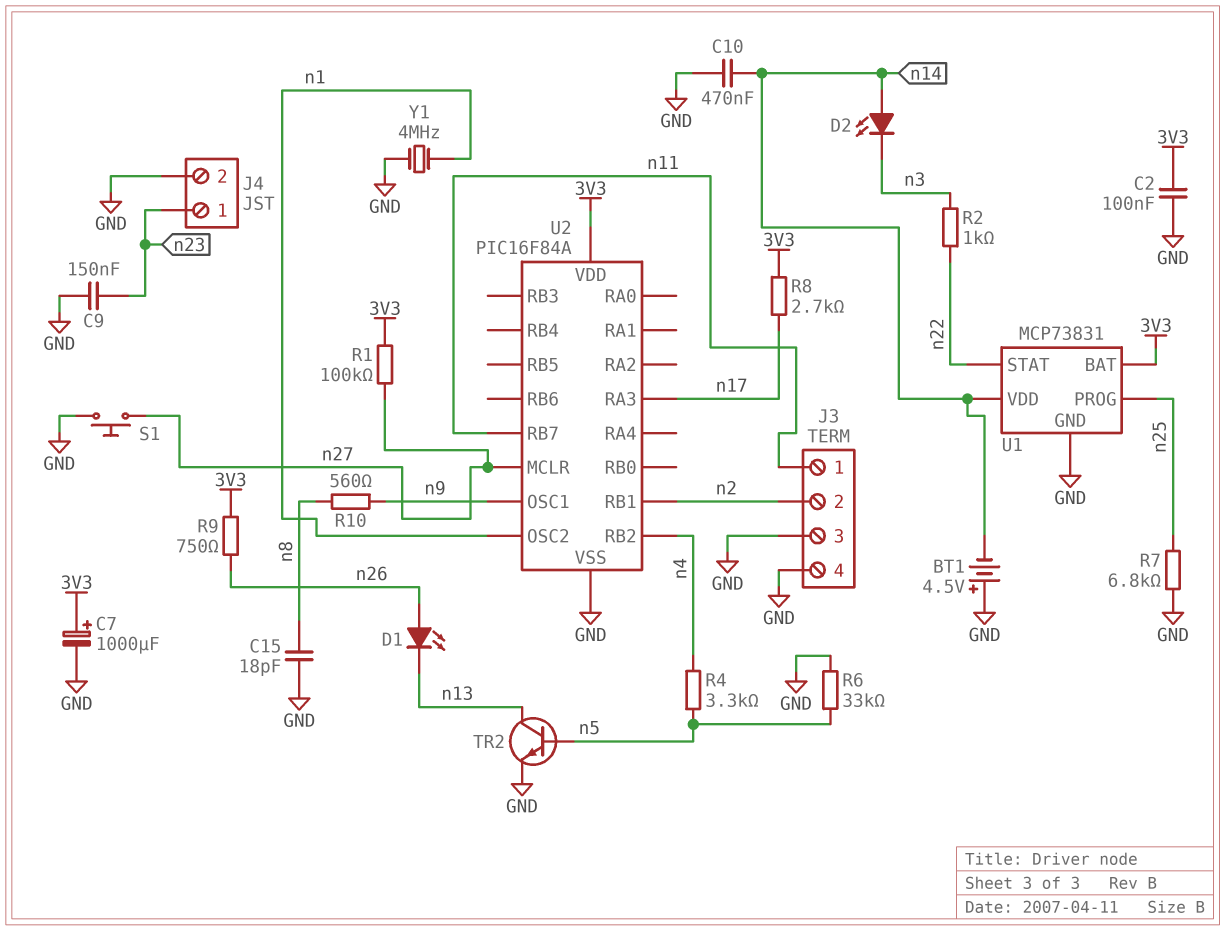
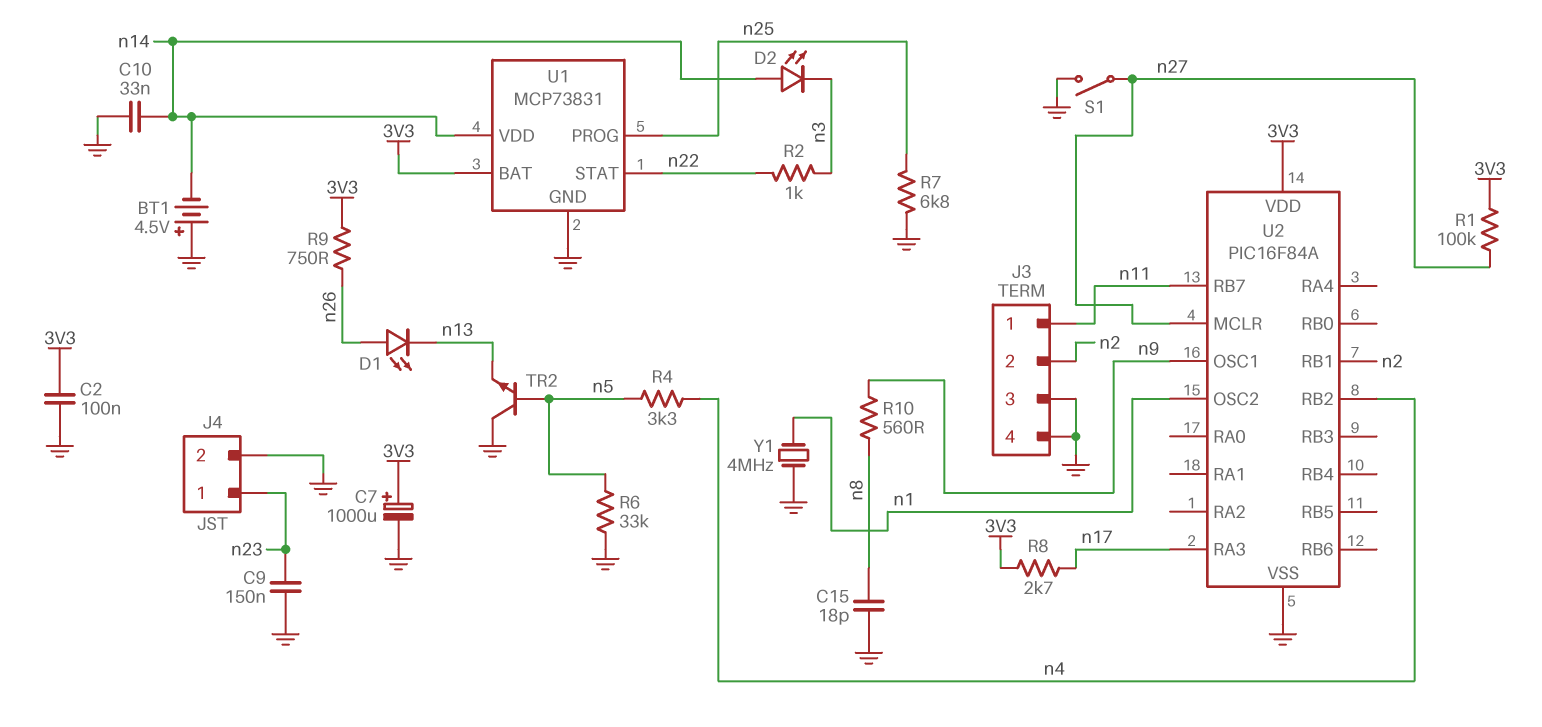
C10: 470nF (GND, n14) -> 33nF (GND, n14)
S1: button (GND, n27) -> switch (GND, n27)
TR2: NPN (B n5, C n13, E GND) -> NPN (B n5, C GND, E n13)

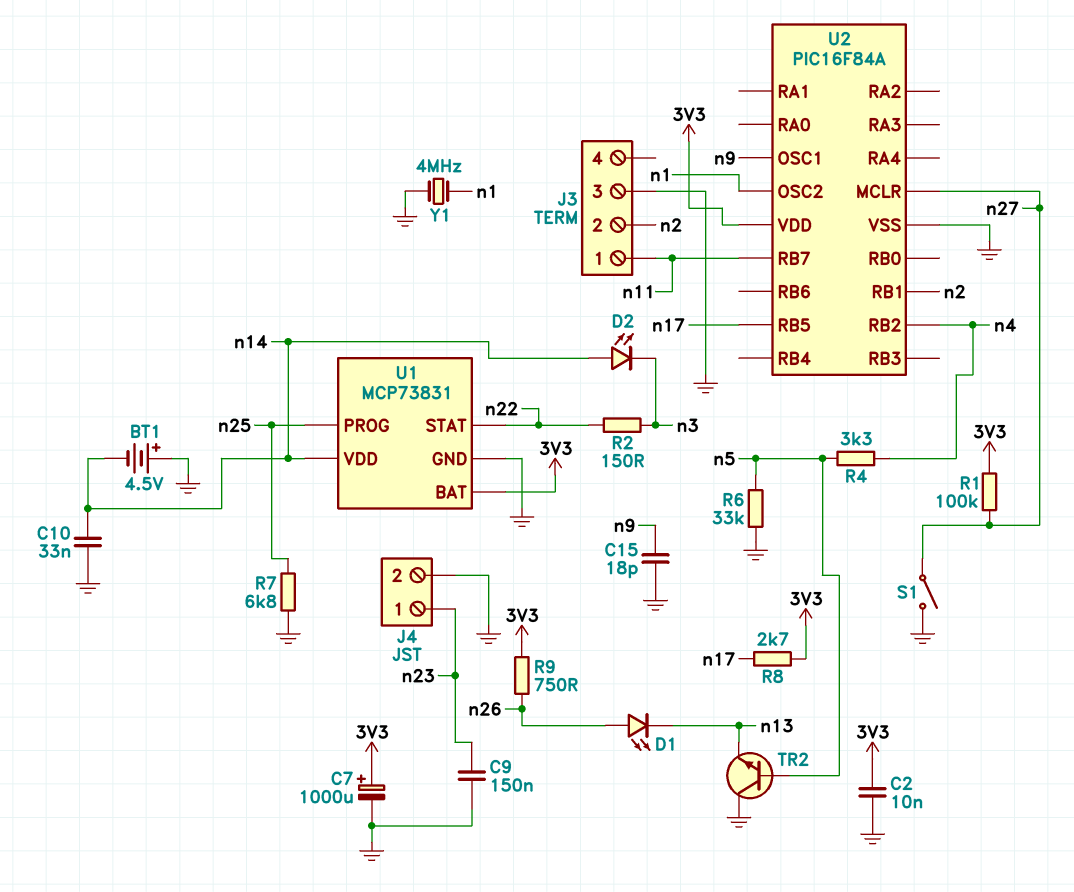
C2: 100nF (3V3, GND) -> 10nF (3V3, GND)
C15: 18pF (GND, n8) -> 18pF (GND, n9)
J3 pin 4: GND -> none
R2: 1k (n3, n22) -> 150 (n3, n22)
R10: 560 (n8, n9) -> none
U2 pin RA3: n17 -> none
U2 pin RB5: none -> n17

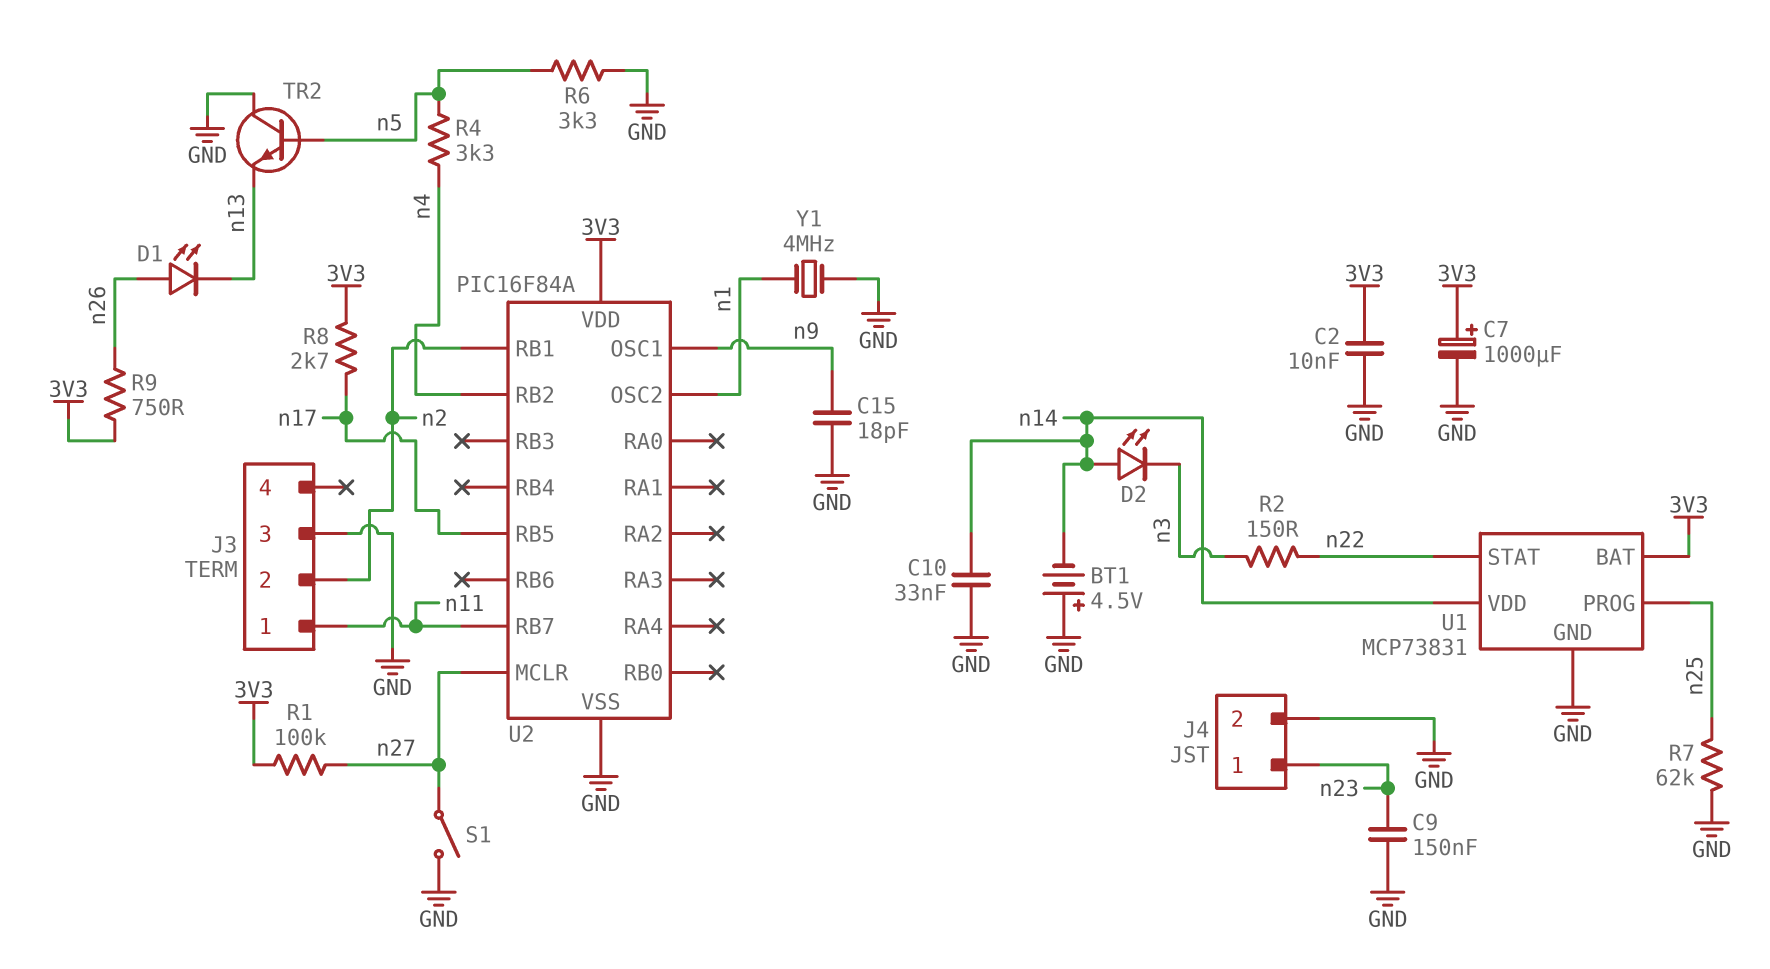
R6: 33k (GND, n5) -> 3.3k (GND, n5)
R7: 6.8k (GND, n25) -> 62k (GND, n25)

